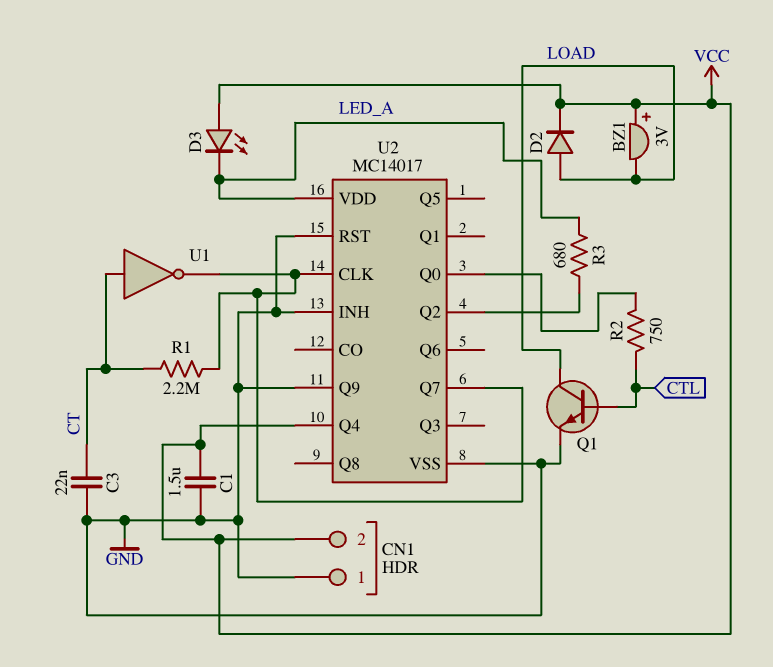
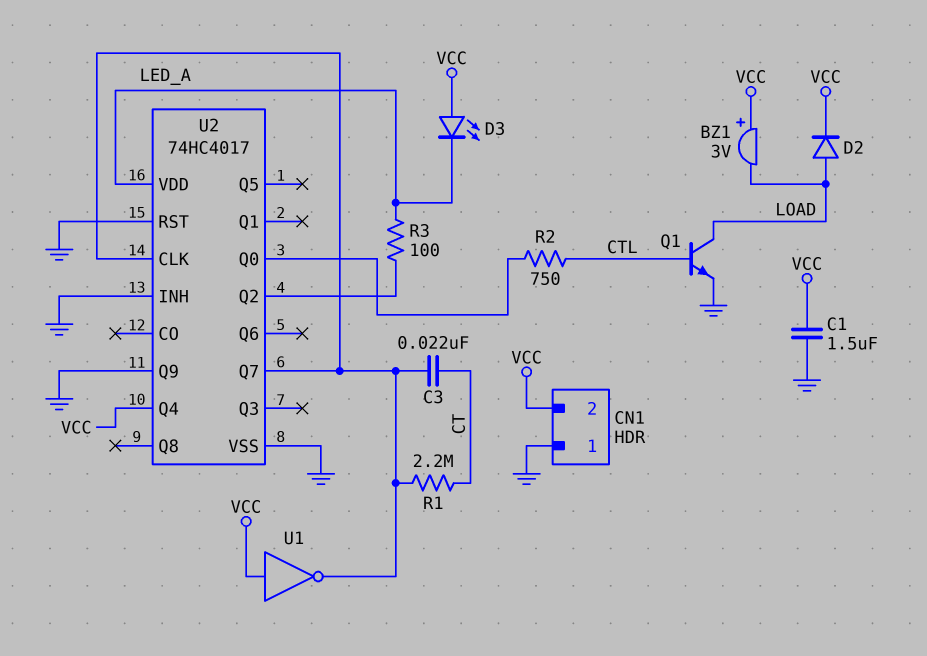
C3: 22nF (CT, GND) -> 22nF (CT, U2/CLK)
R3: 680 (LED_A, U2/Q2) -> 100 (LED_A, U2/Q2)
U1: NOT (in CT, out U2/CLK) -> NOT (in VCC, out U2/CLK)
U2: MC14017 -> 74HC4017

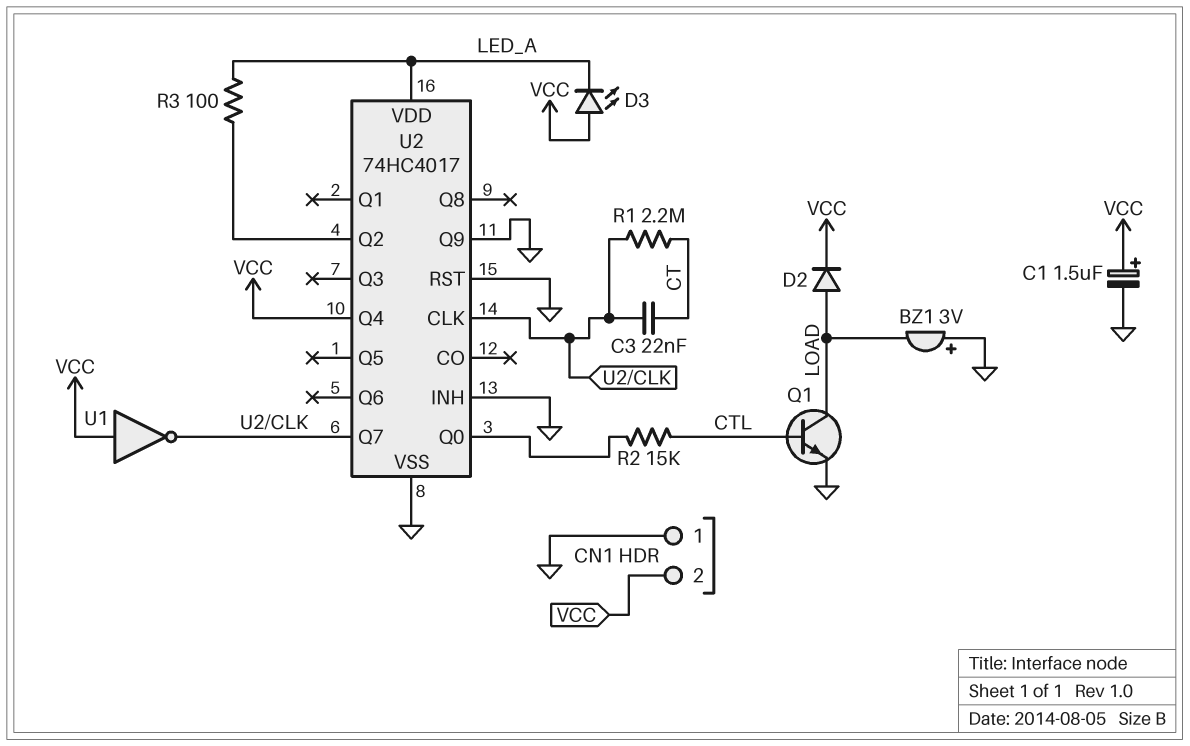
BZ1: buzzer 3V (plus VCC, minus LOAD) -> buzzer 3V (plus GND, minus LOAD)
C1: 1.5uF (GND, VCC) -> 1.5uF (plus VCC, minus GND)
R2: 750 (CTL, U2/Q0) -> 15k (CTL, U2/Q0)

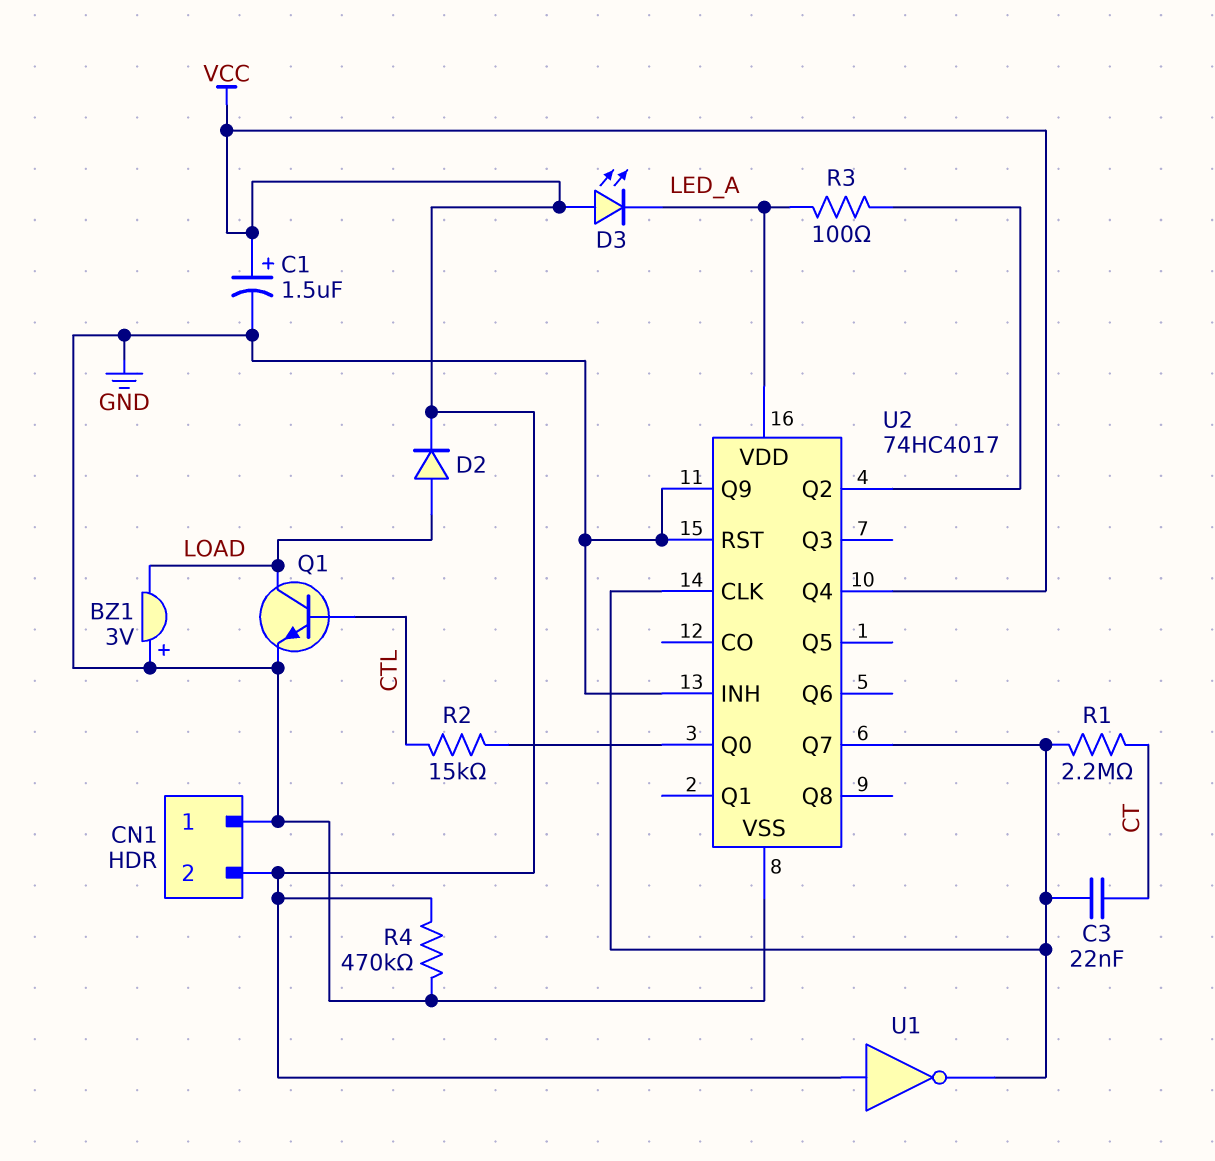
R4: none -> 470k (GND, VCC)

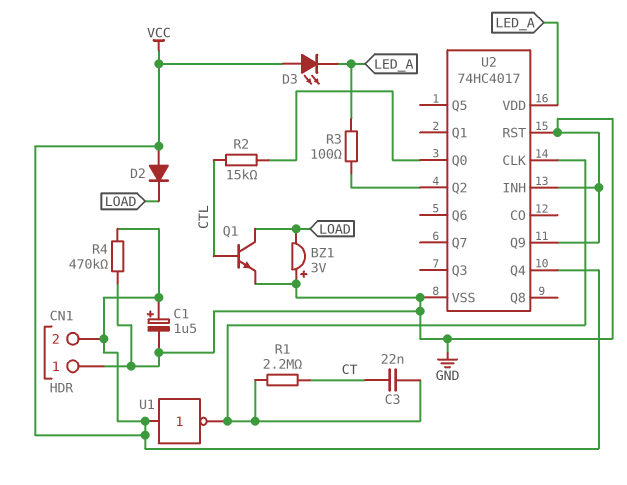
D2: diode (A LOAD, K VCC) -> diode (A VCC, K LOAD)
U2 pin Q7: U2/CLK -> none

